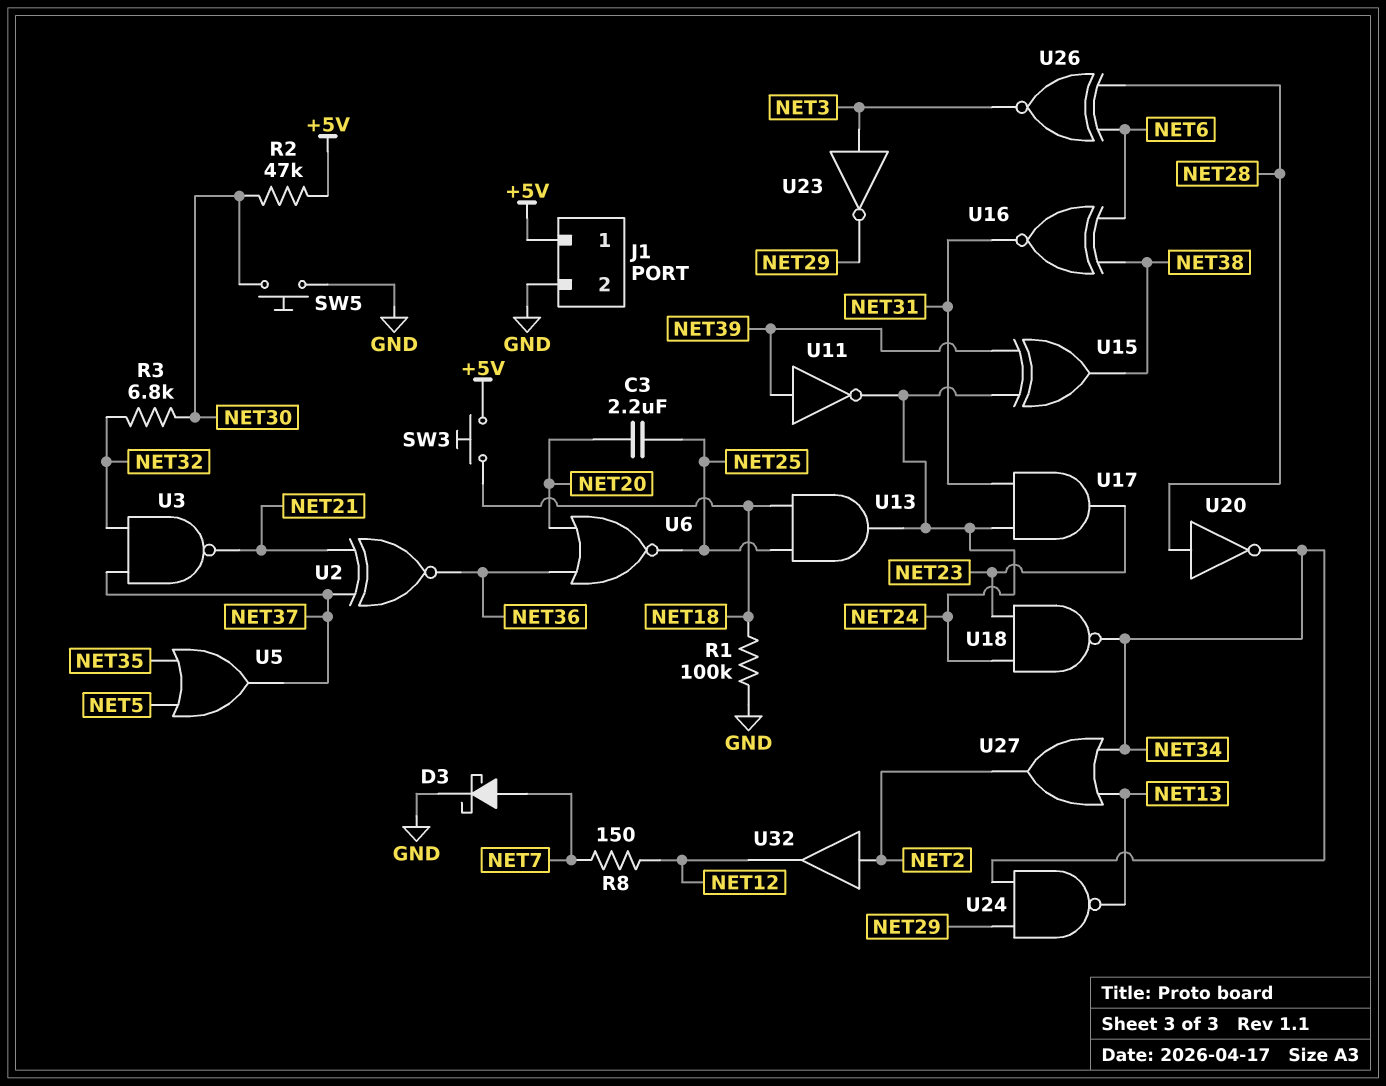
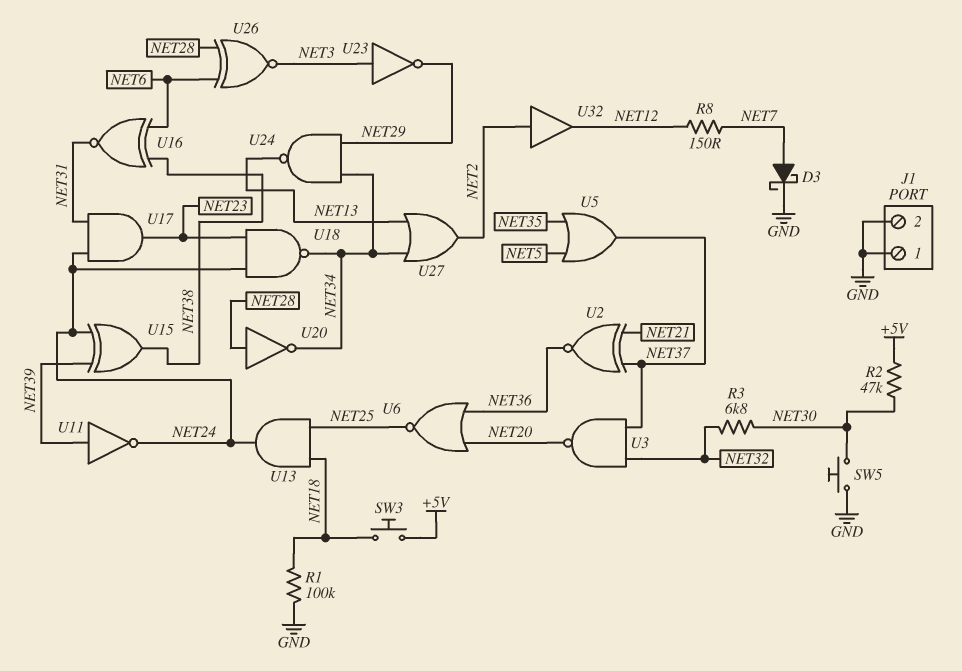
C3: 2.2uF (NET20, NET25) -> none
J1 pin 1: +5V -> GND
U3: NAND (in NET32, in NET37, out NET21) -> NAND (in NET32, in NET37, out NET20)

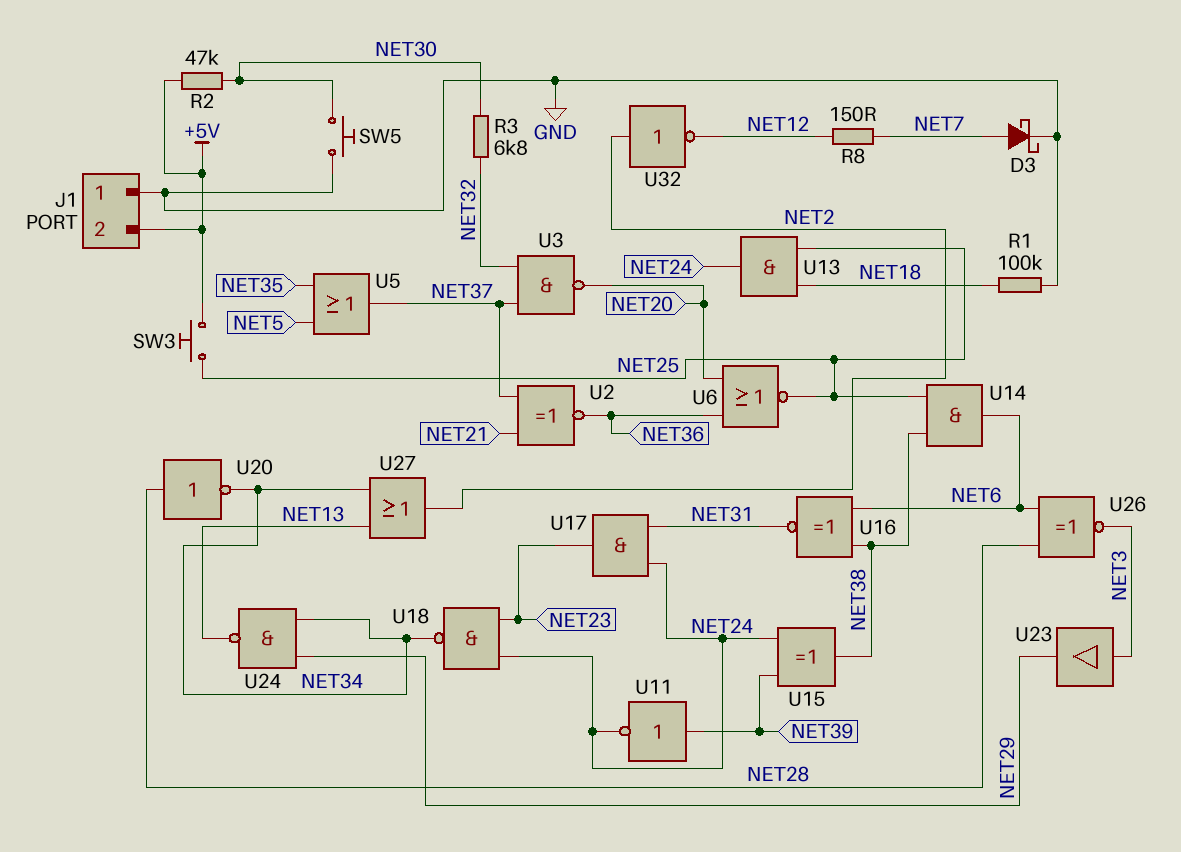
J1 pin 2: GND -> +5V
SW3: button (+5V, NET18) -> button (+5V, NET25)
U14: none -> AND (in NET25, in NET38, out NET6)
U23: NOT (in NET3, out NET29) -> buffer (in NET3, out NET29)
U32: buffer (in NET2, out NET12) -> NOT (in NET2, out NET12)

